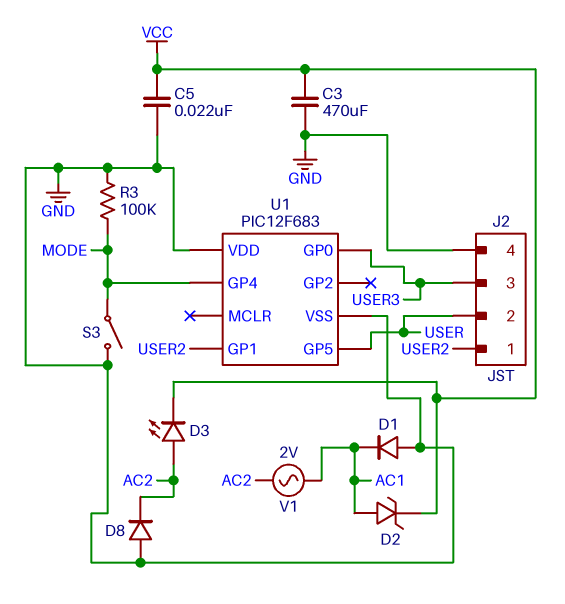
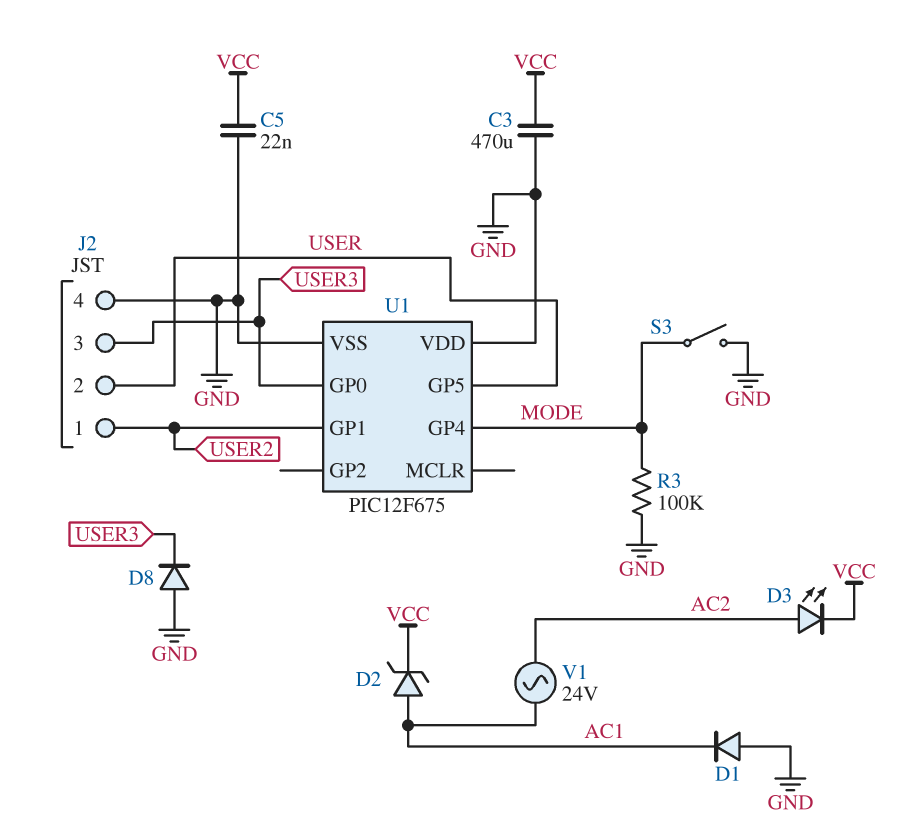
D8: diode (A GND, K AC2) -> diode (A GND, K USER3)
U1: PIC12F683 -> PIC12F675
V1: AC 2V (AC1, AC2) -> AC 24V (AC1, AC2)

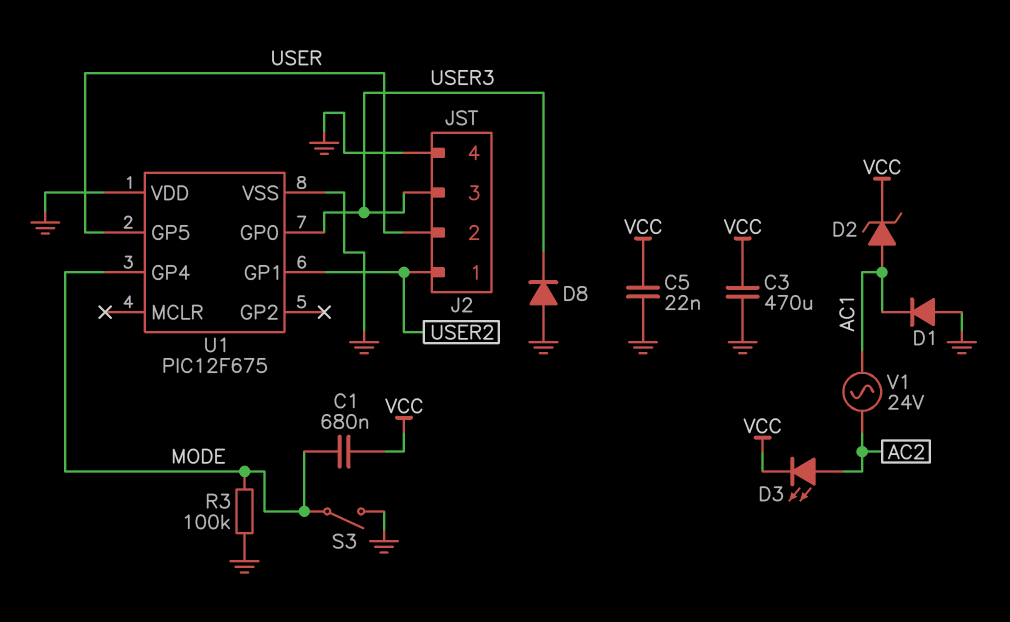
C1: none -> 680nF (MODE, VCC)

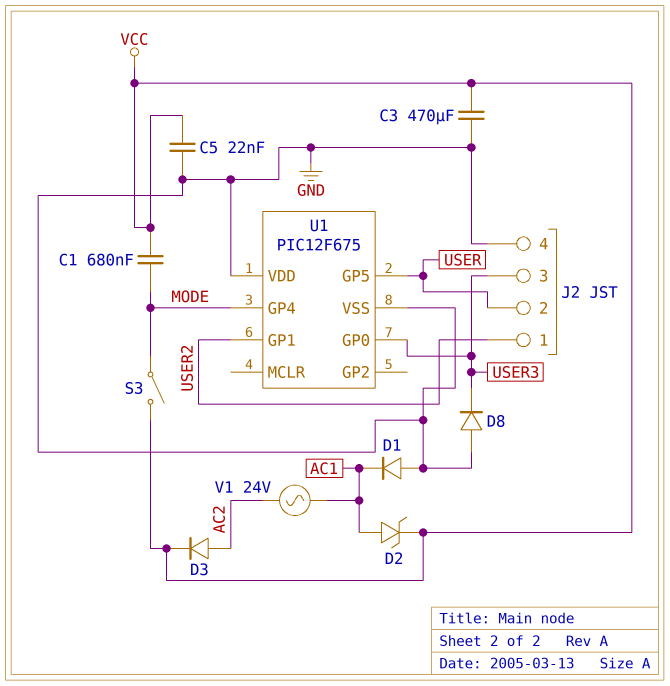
D3: LED (A AC2, K VCC) -> diode (A AC2, K VCC)
R3: 100k (GND, MODE) -> none
S3: switch (GND, MODE) -> switch (MODE, VCC)

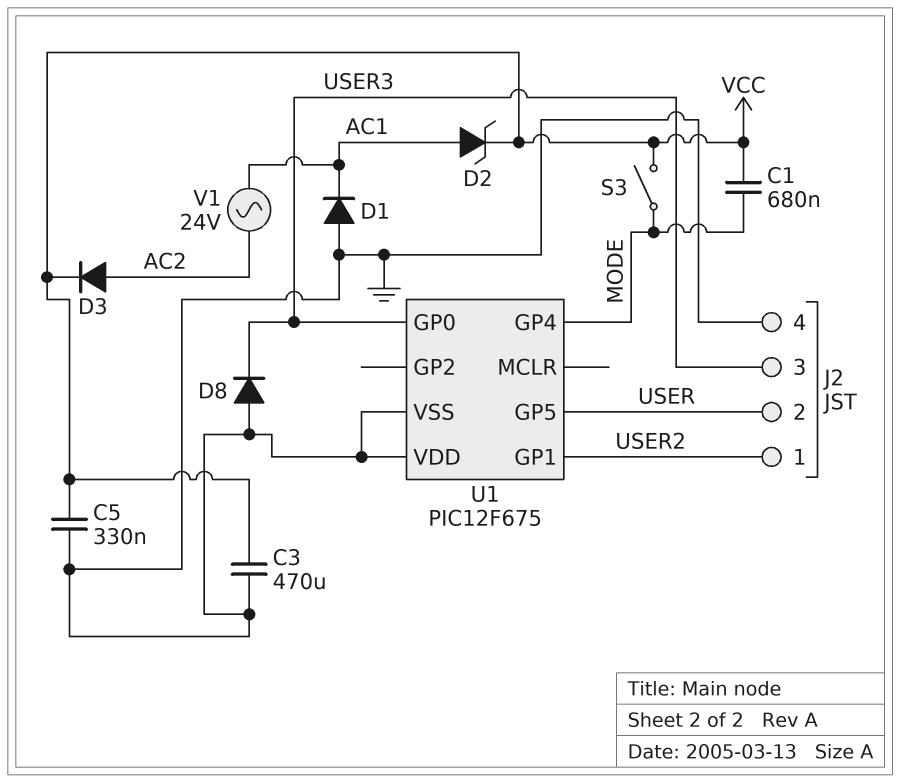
C5: 22nF (GND, VCC) -> 330nF (GND, VCC)

